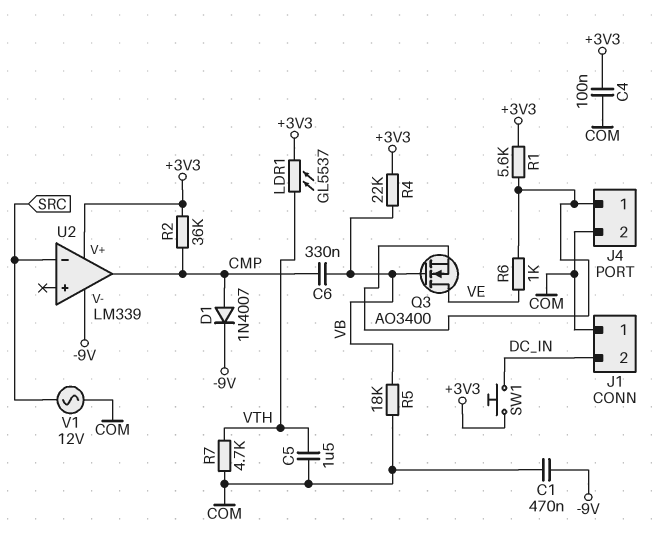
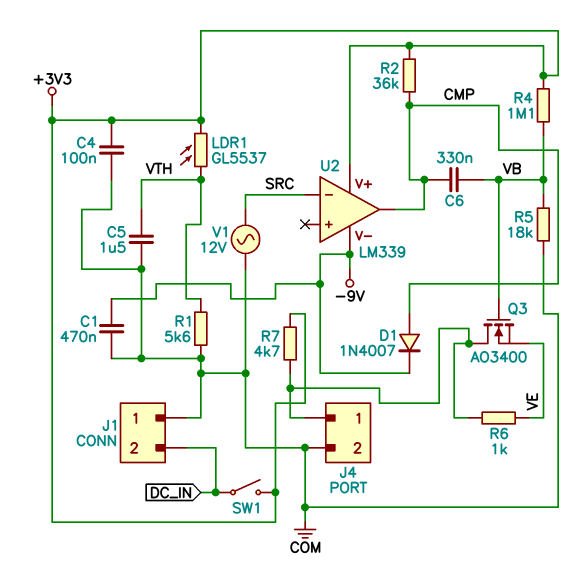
Q3: NMOS AO3400 (G VB, D VE, S J4/1) -> NMOS AO3400 (G VB, D J4/1, S VE)
R1: 5.6k (+3V3, J4/1) -> 5.6k (COM, VTH)
R4: 22k (+3V3, VB) -> 1.1M (+3V3, VB)
R7: 4.7k (COM, VTH) -> 4.7k (+3V3, J4/1)
SW1: button (+3V3, DC_IN) -> switch (+3V3, DC_IN)

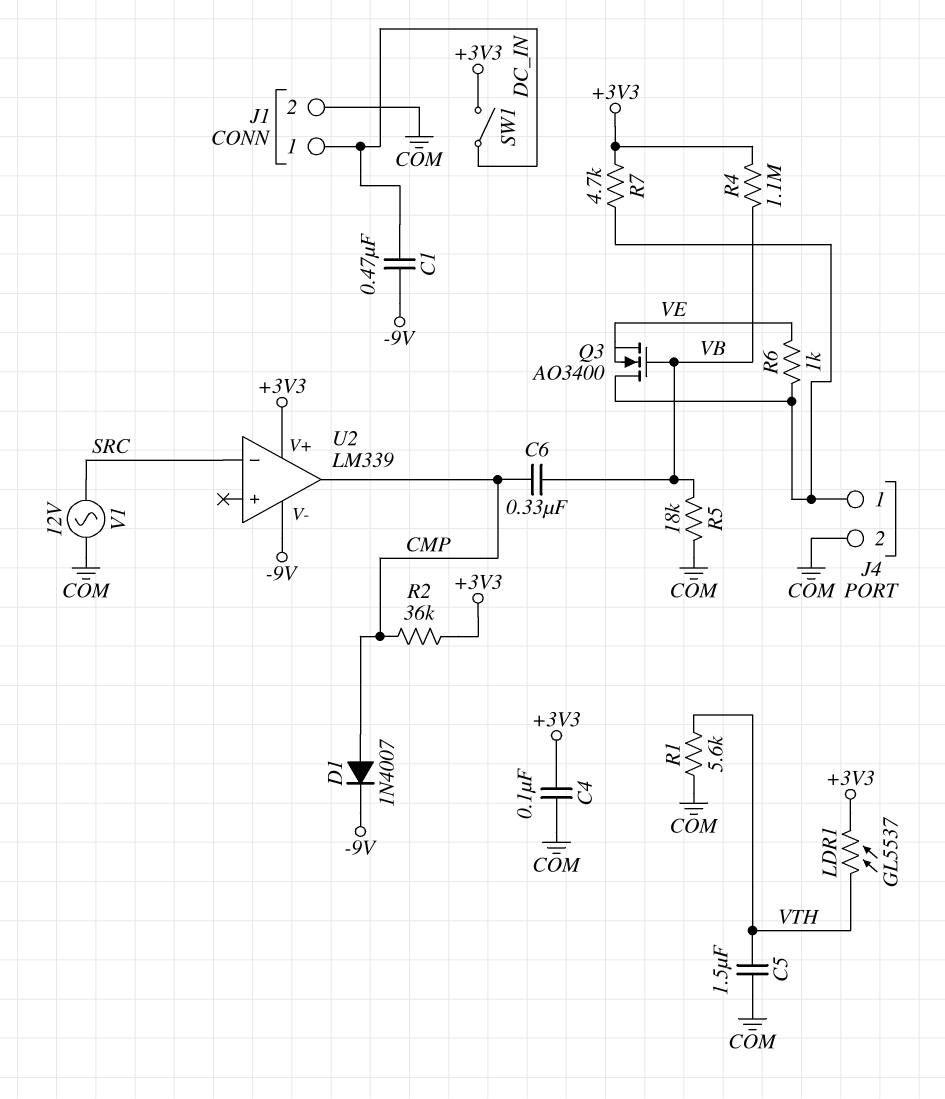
C1: 470nF (-9V, COM) -> 470nF (-9V, DC_IN)
J1 pin 1: COM -> DC_IN
J1 pin 2: DC_IN -> COM

